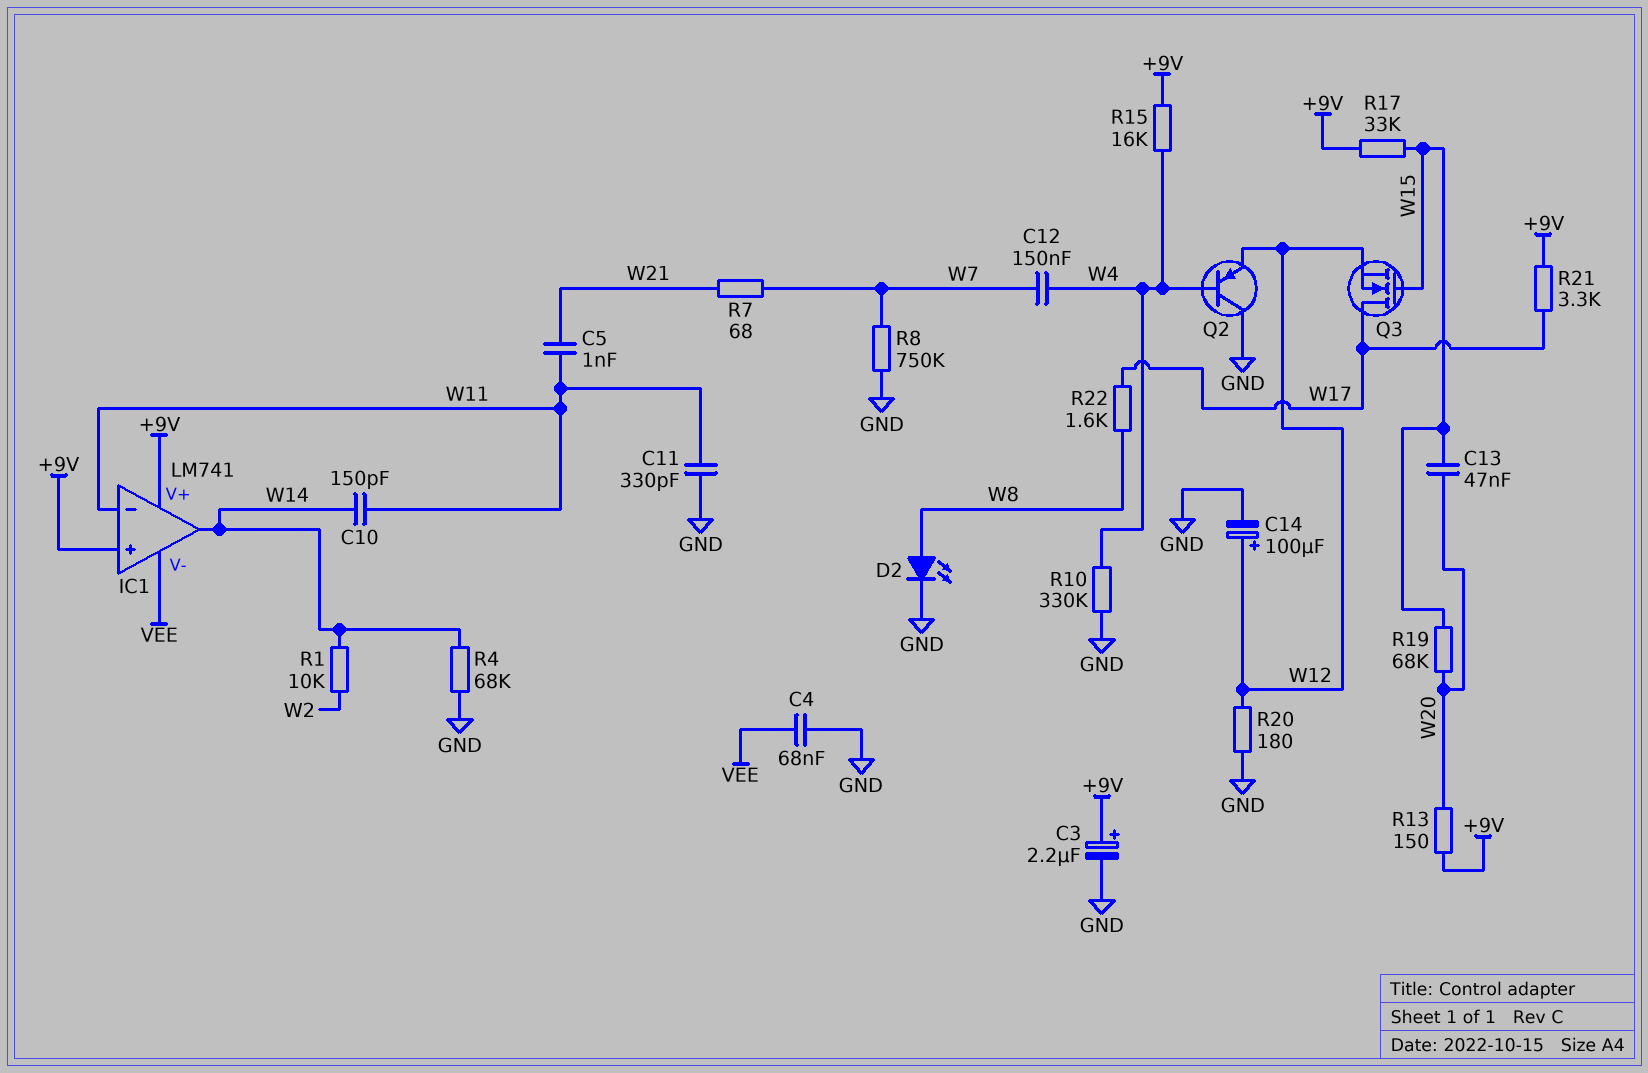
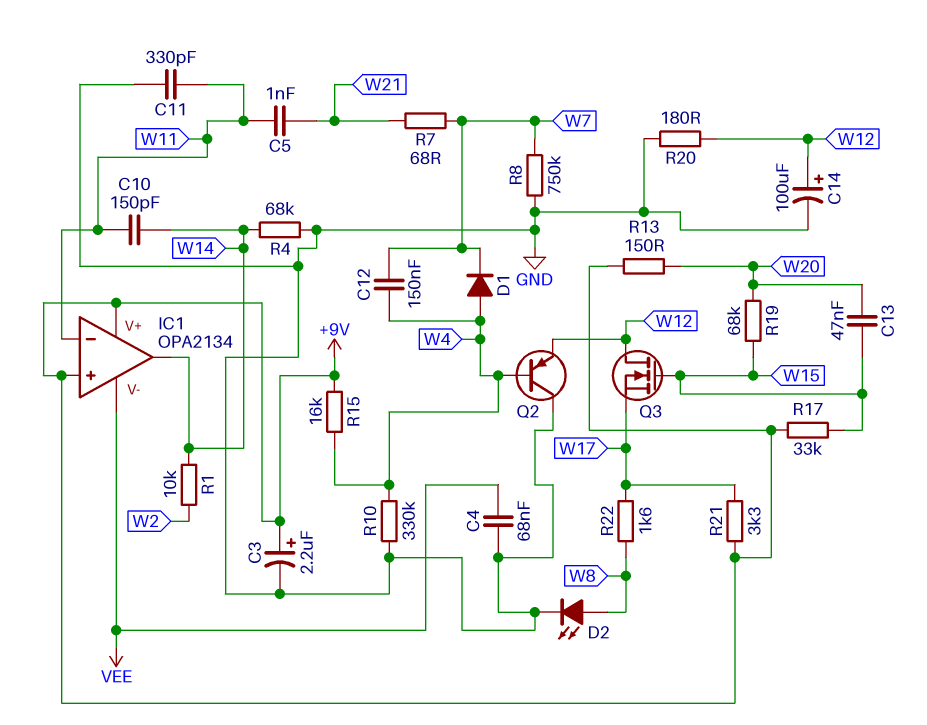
D1: none -> diode (A W4, K W7)
IC1: LM741 -> OPA2134
Q3: NMOS (G W15, D W17, S W12) -> NMOS (G W15, D W12, S W17)

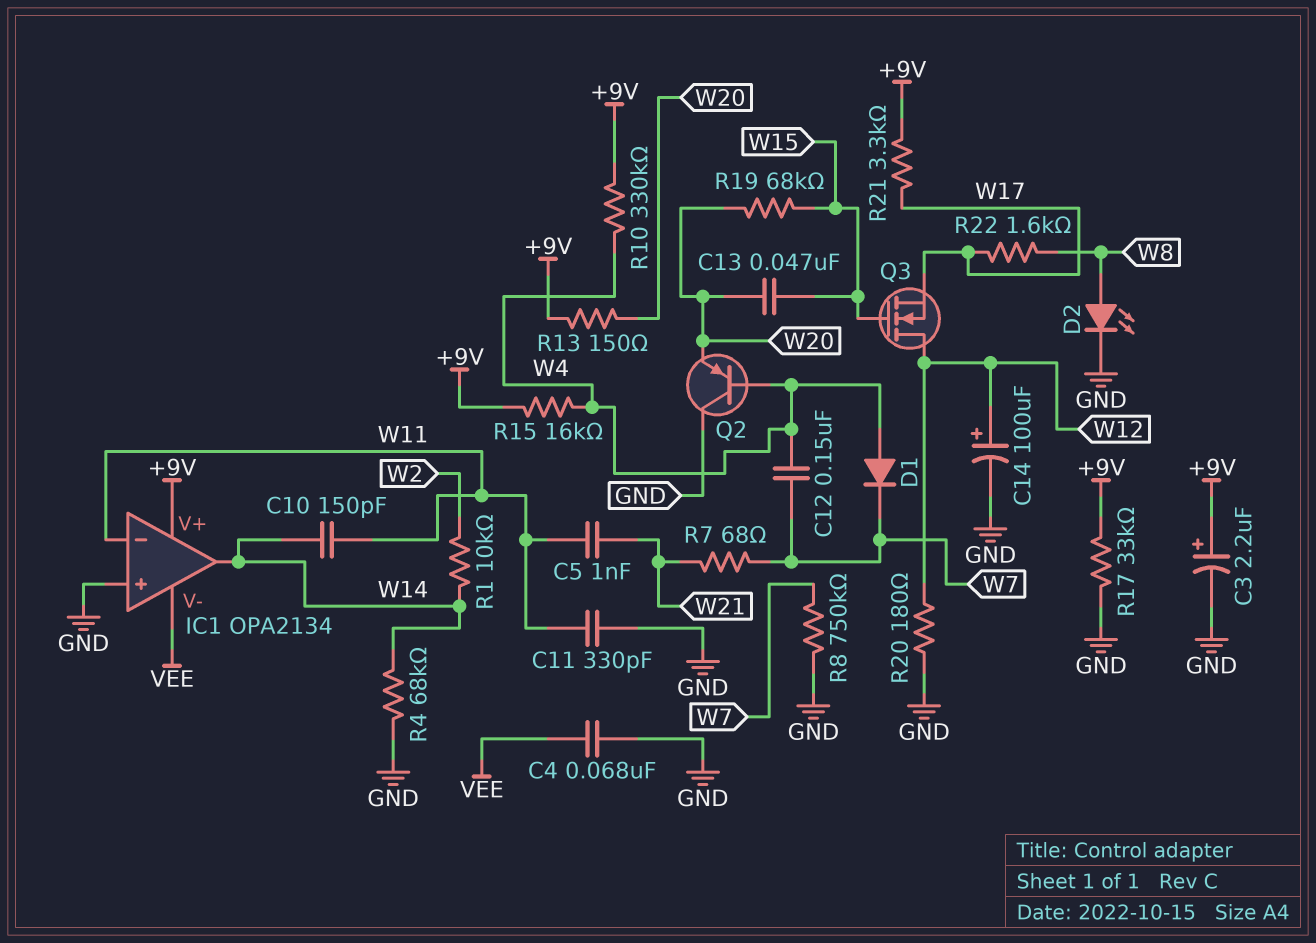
IC1 pin in+: +9V -> GND
Q2: PNP (B W4, C GND, E W12) -> PNP (B W4, C GND, E W20)
R10: 330k (GND, W4) -> 330k (+9V, W4)
R17: 33k (+9V, W15) -> 33k (+9V, GND)

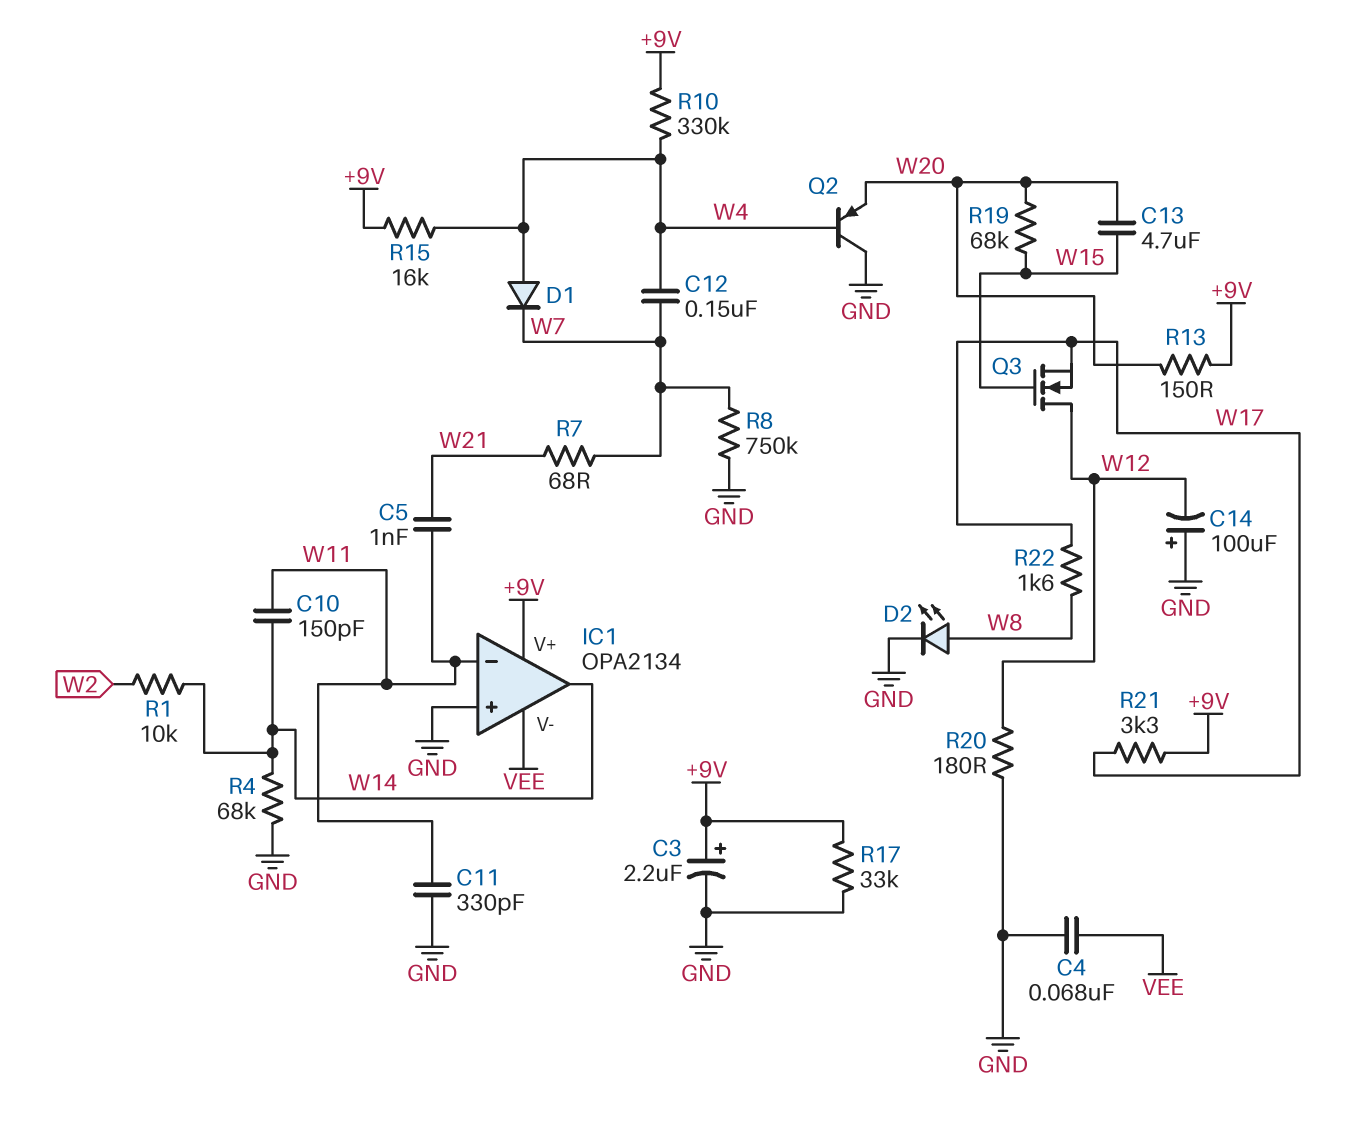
C13: 47nF (W15, W20) -> 4.7uF (W15, W20)
C14: 100uF (plus W12, minus GND) -> 100uF (plus GND, minus W12)

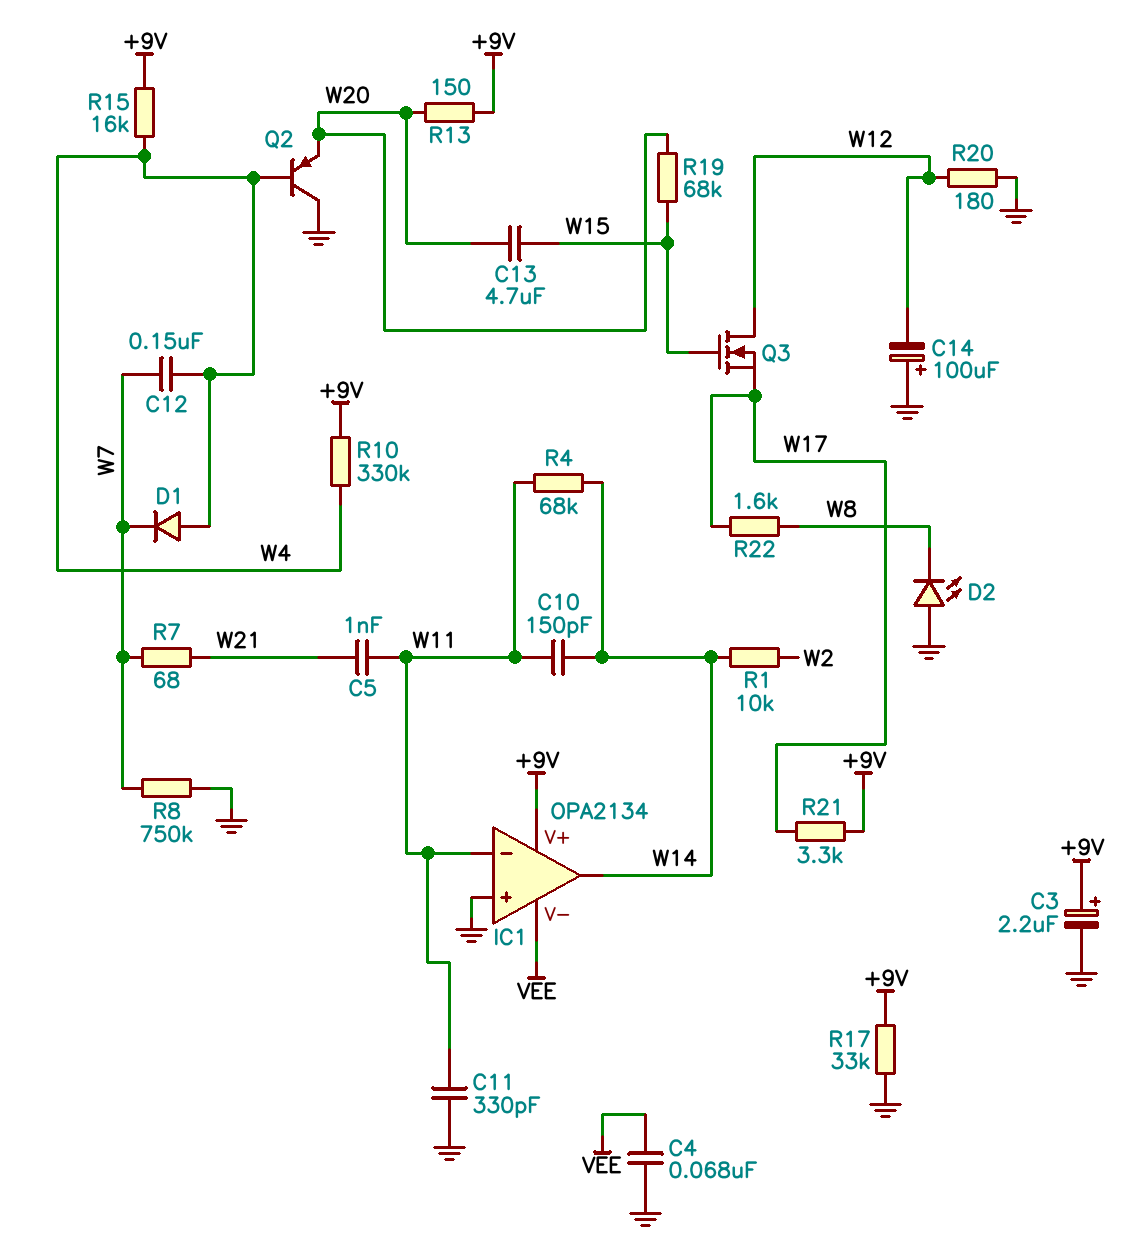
D2: LED (A W8, K GND) -> LED (A GND, K W8)
R4: 68k (GND, W14) -> 68k (W11, W14)

